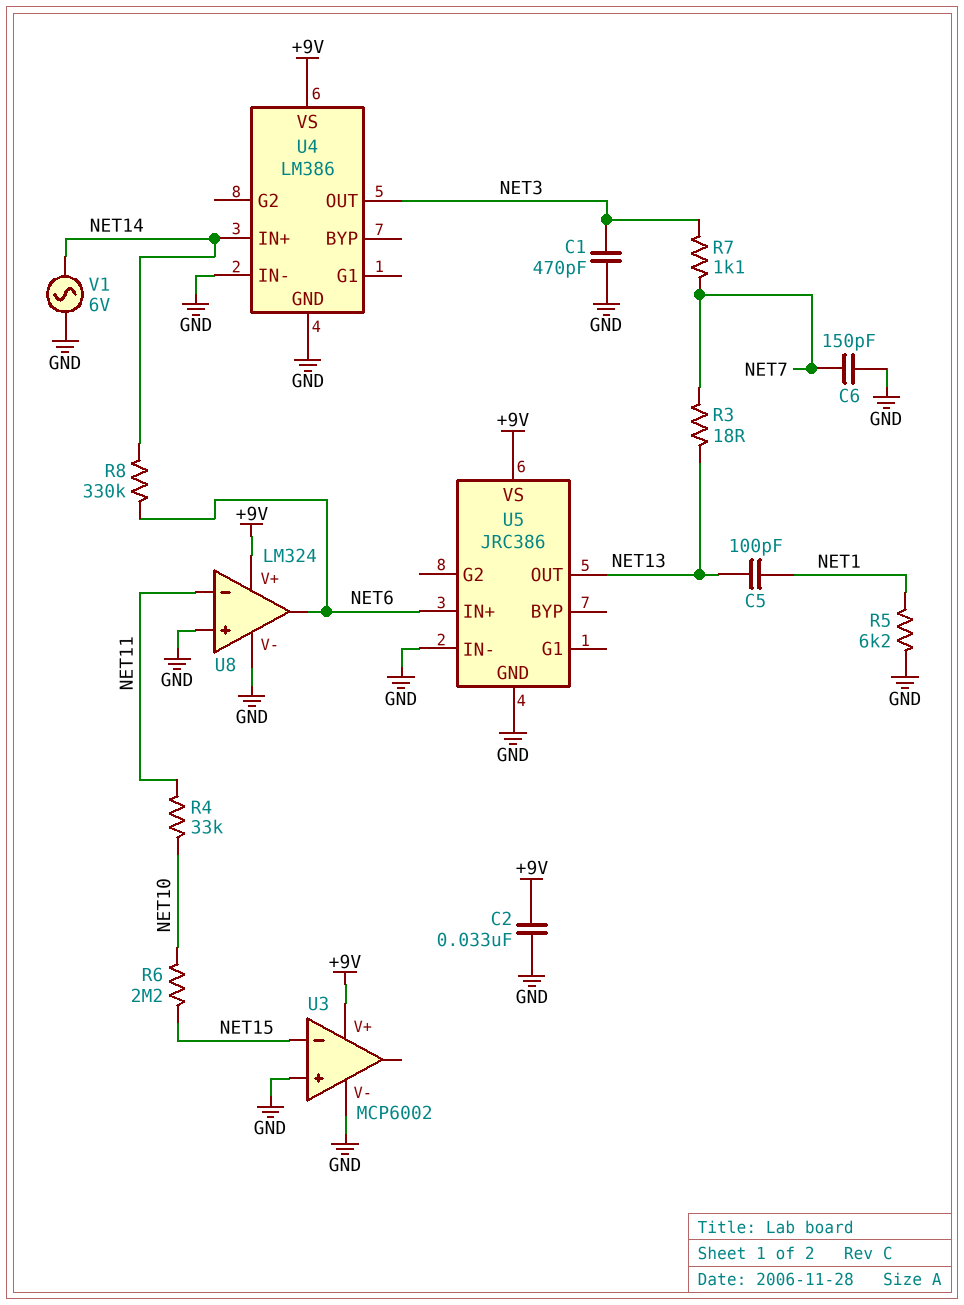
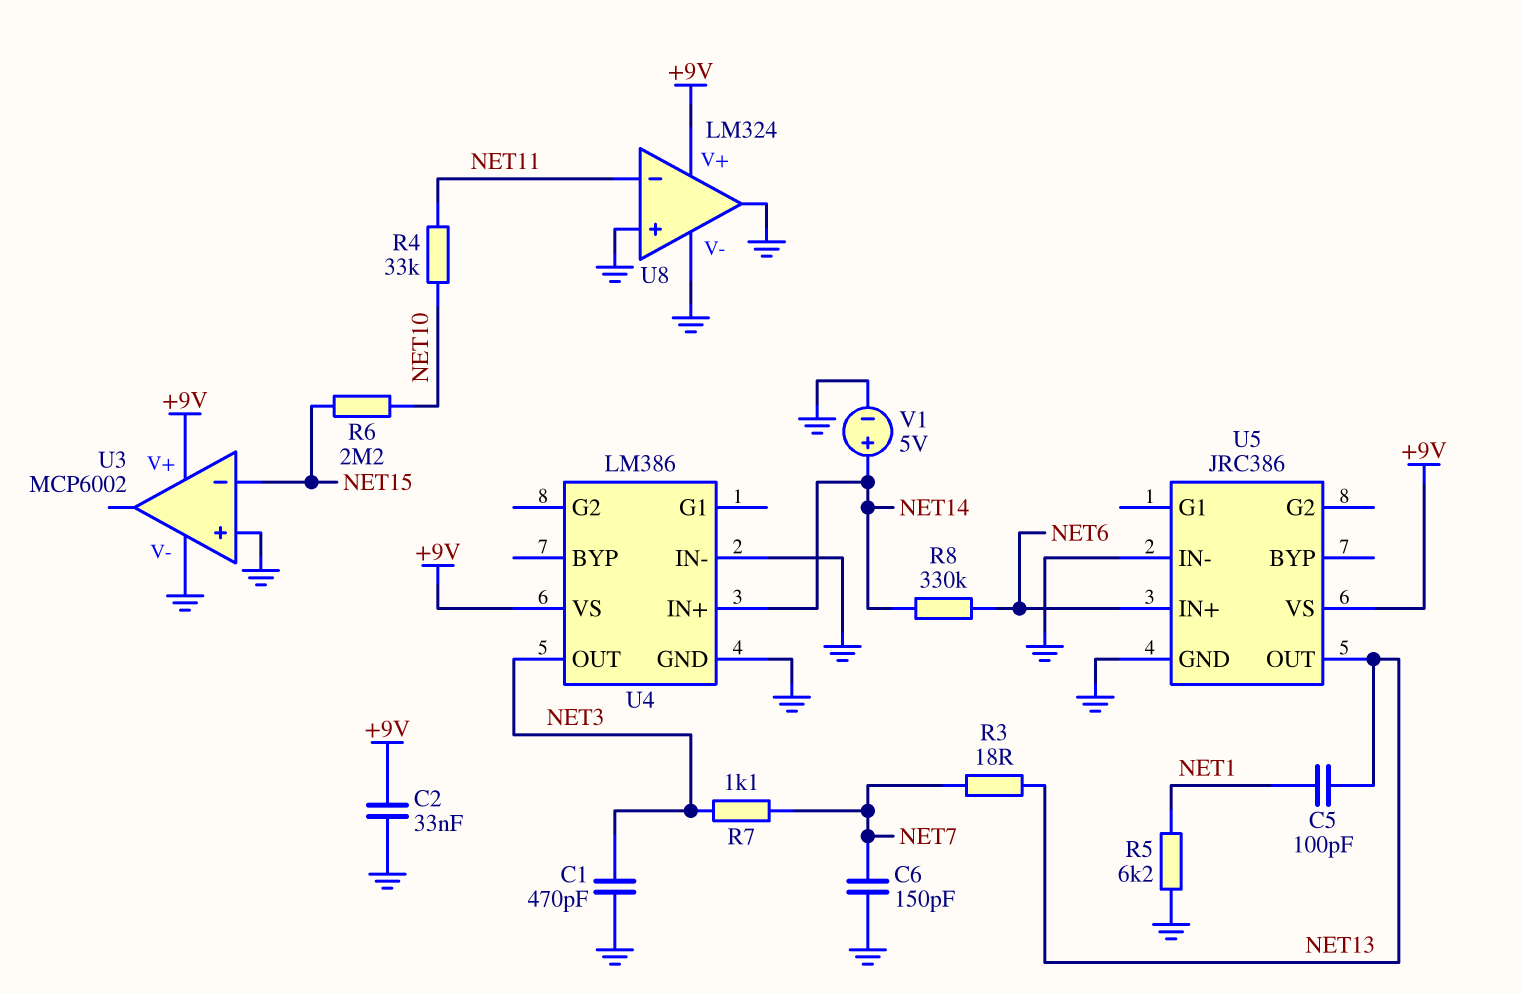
U8 pin out: NET6 -> GND
V1: AC 6V (GND, NET14) -> 5V (plus NET14, minus GND)

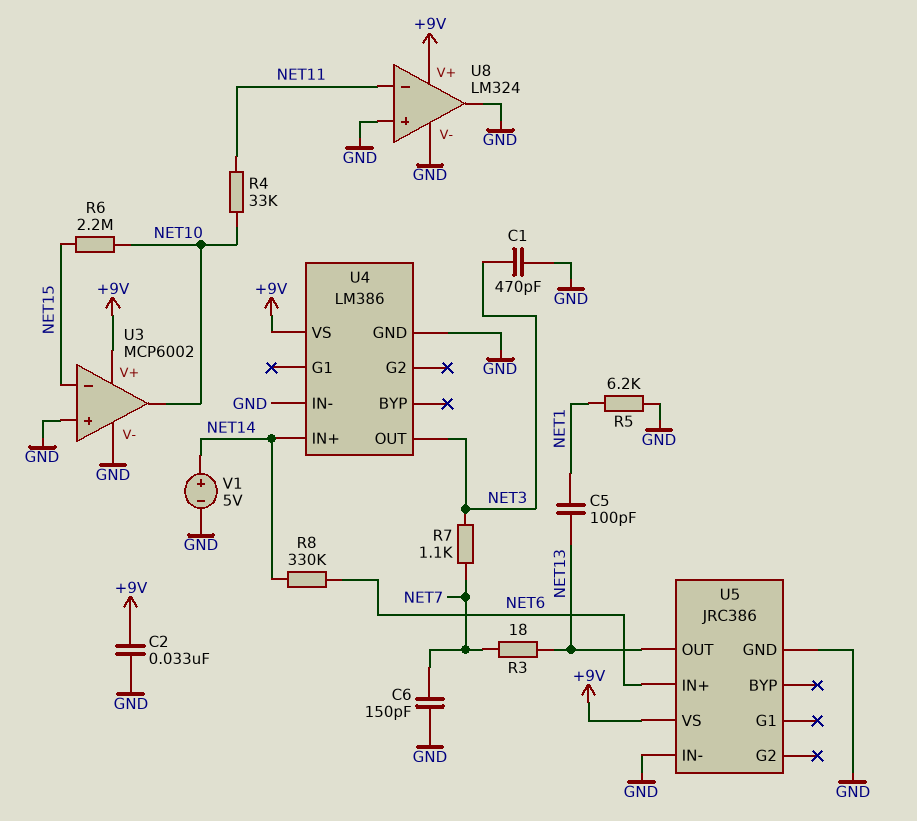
U3 pin out: none -> NET10

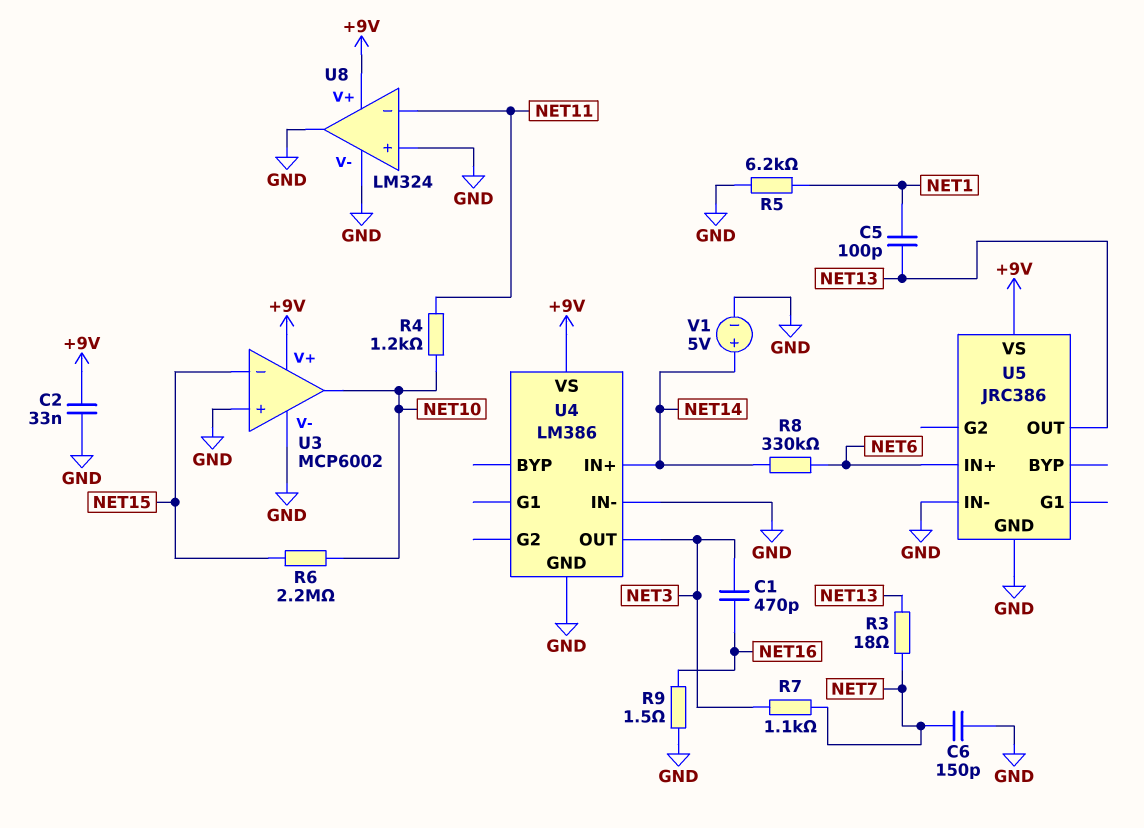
C1: 470pF (GND, NET3) -> 470pF (NET3, NET16)
R4: 33k (NET10, NET11) -> 1.2k (NET10, NET11)
R9: none -> 1.5 (GND, NET16)

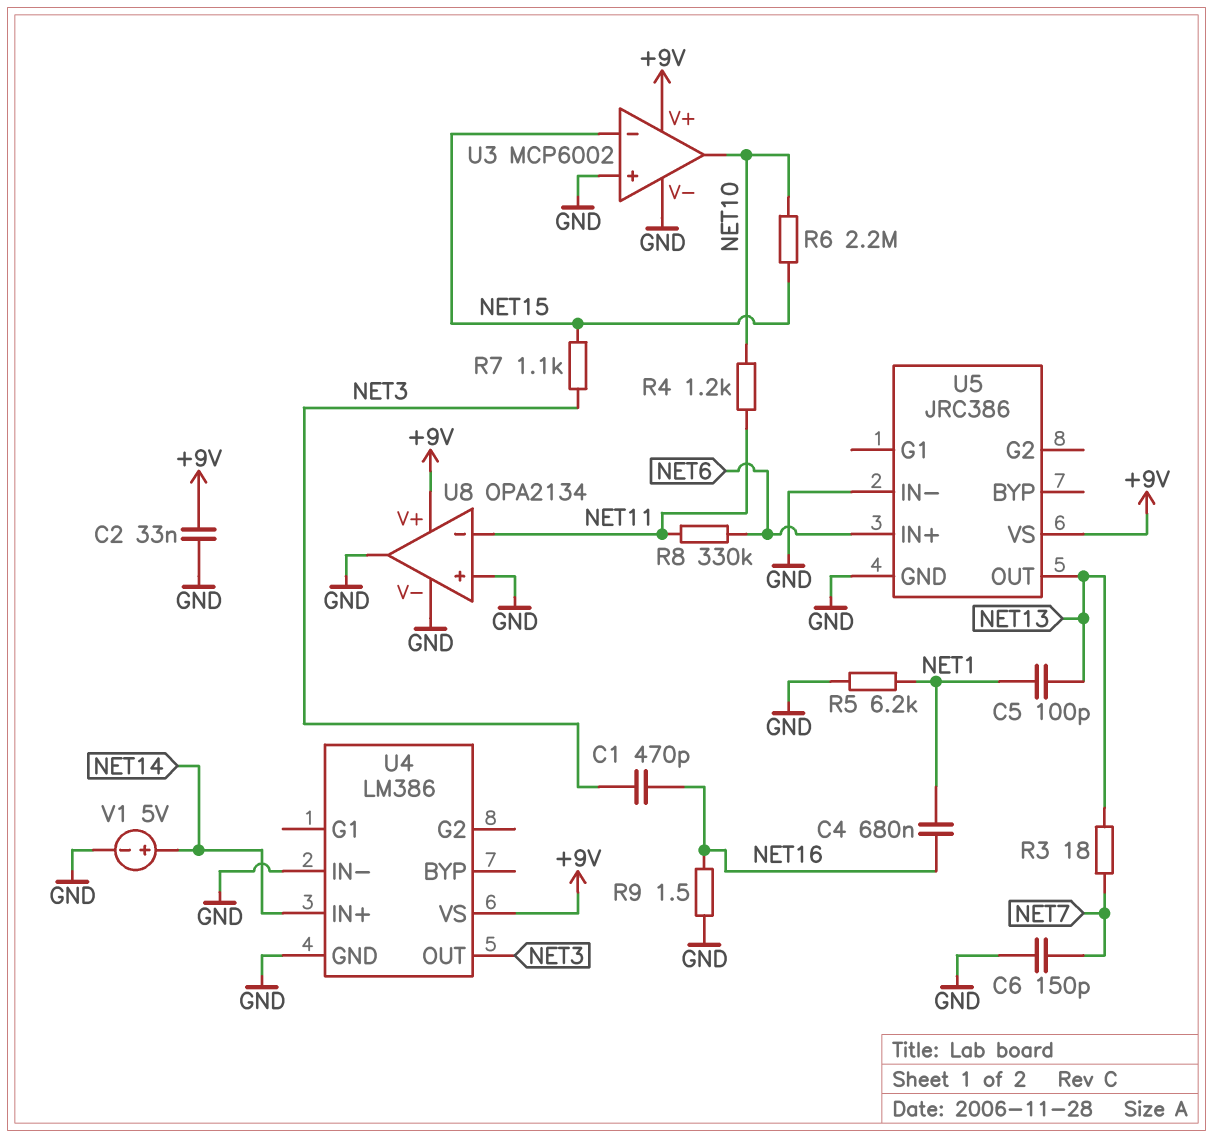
C4: none -> 680nF (NET1, NET16)
R7: 1.1k (NET3, NET7) -> 1.1k (NET3, NET15)
R8: 330k (NET6, NET14) -> 330k (NET6, NET11)
U8: LM324 -> OPA2134

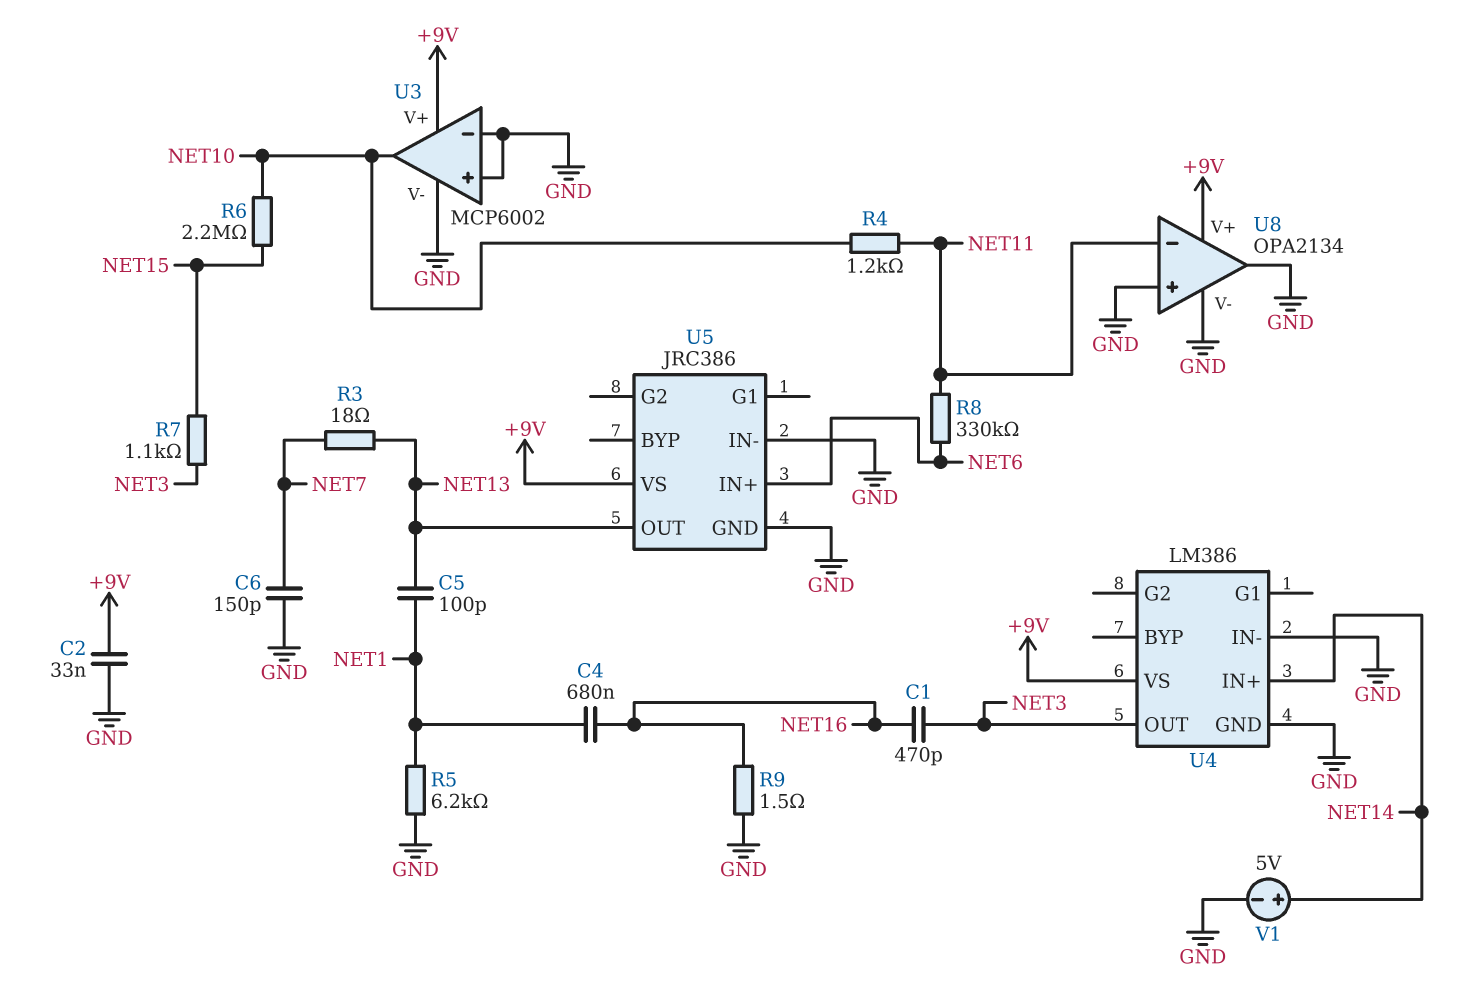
U3 pin in-: NET15 -> GND

